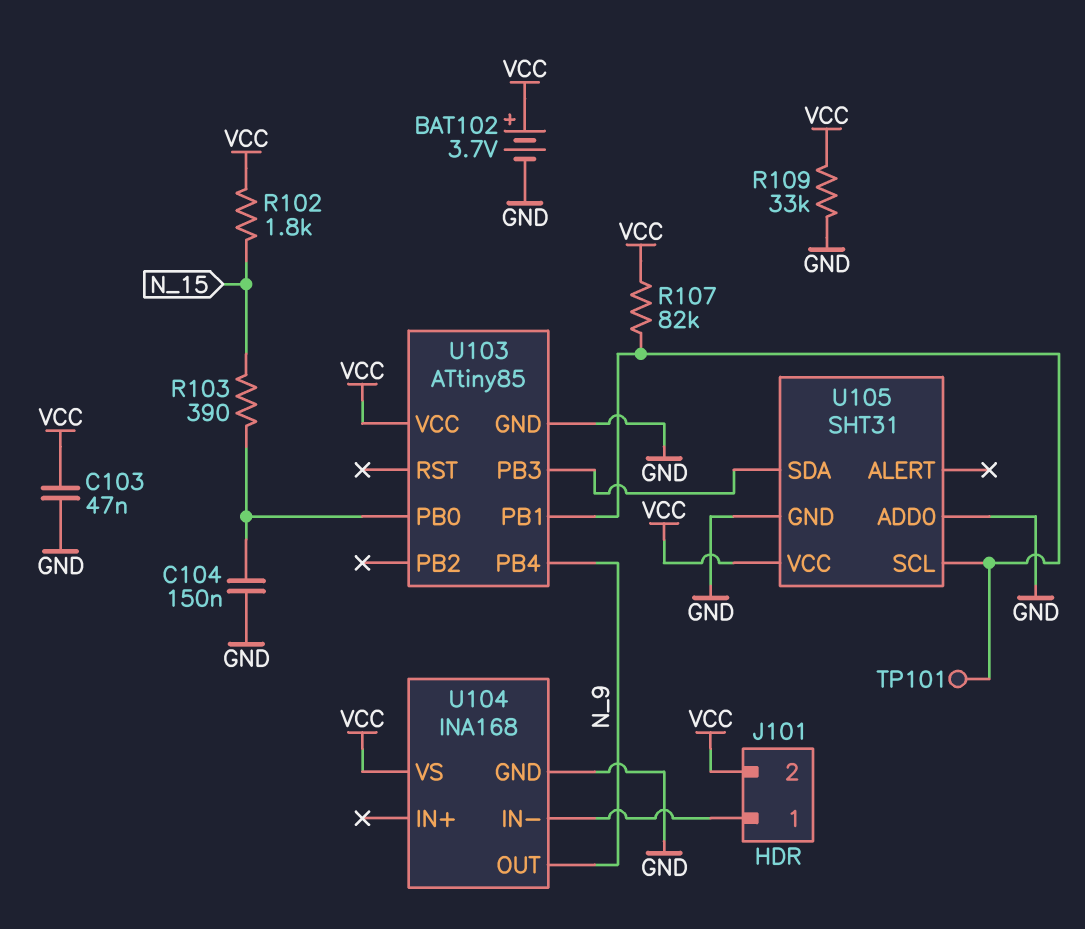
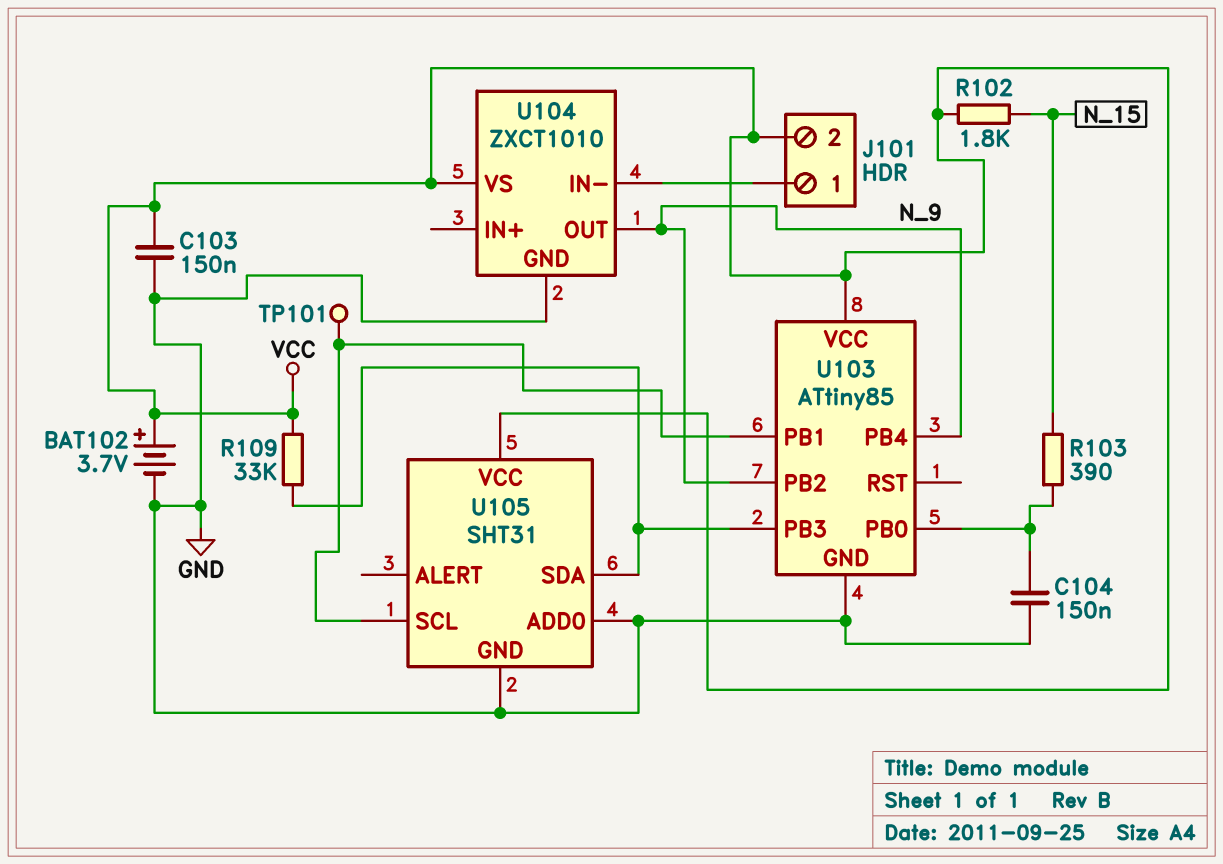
C103: 47nF (GND, VCC) -> 150nF (GND, VCC)
R107: 82k (U103/PB1, VCC) -> none
R109: 33k (GND, VCC) -> 33k (U103/PB3, VCC)
U103 pin PB2: none -> N_9
U104: INA168 -> ZXCT1010

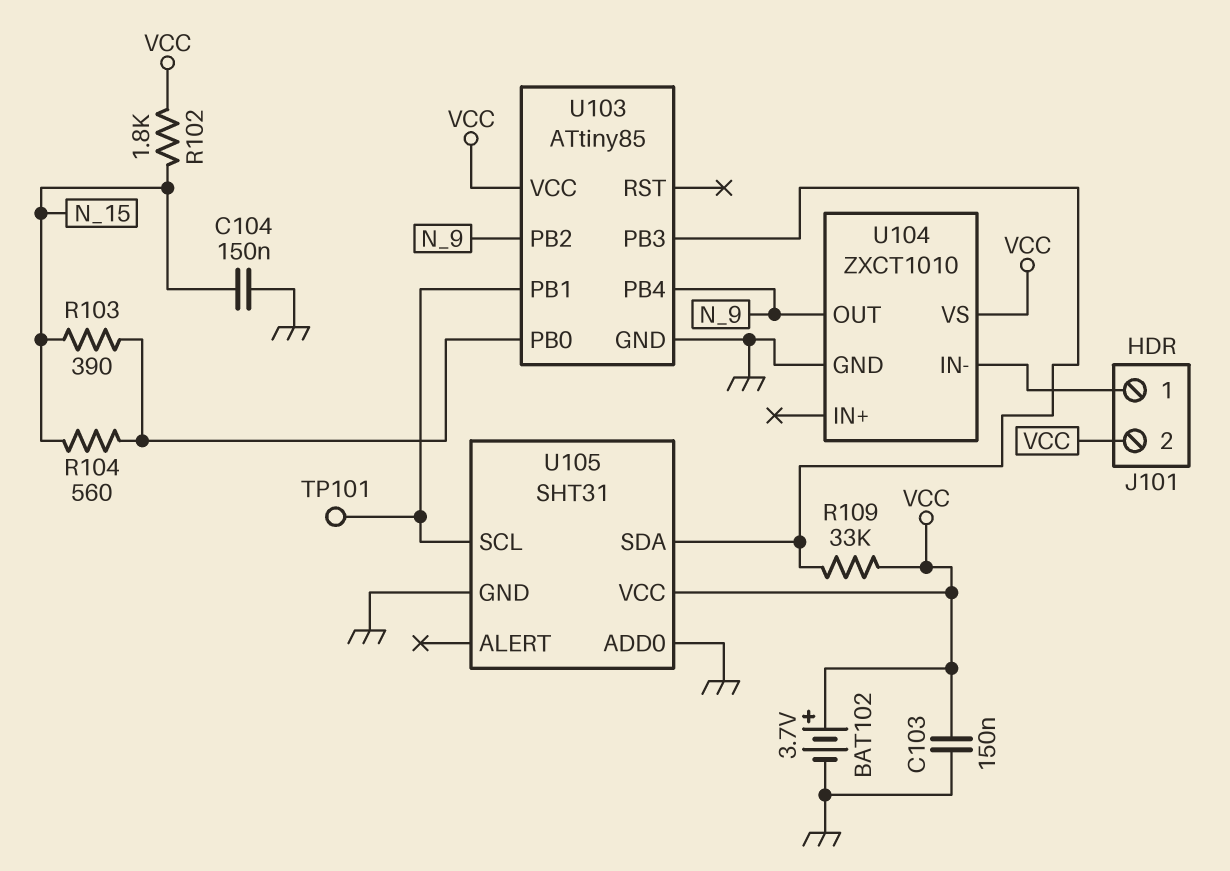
C104: 150nF (GND, U103/PB0) -> 150nF (GND, N_15)
R104: none -> 560 (N_15, U103/PB0)

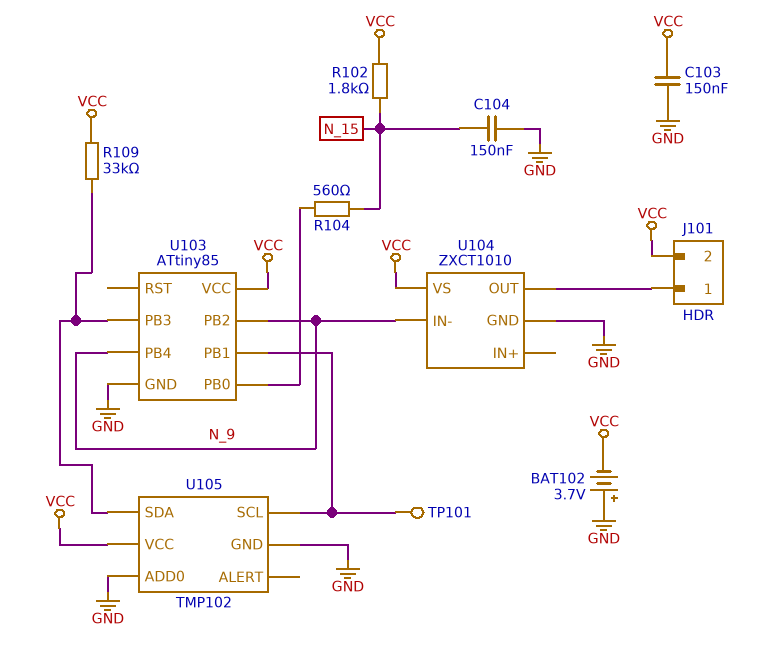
BAT102: 3.7V (plus VCC, minus GND) -> 3.7V (plus GND, minus VCC)
R103: 390 (N_15, U103/PB0) -> none
U104 pin IN-: J101/1 -> N_9
U104 pin OUT: N_9 -> J101/1
U105: SHT31 -> TMP102

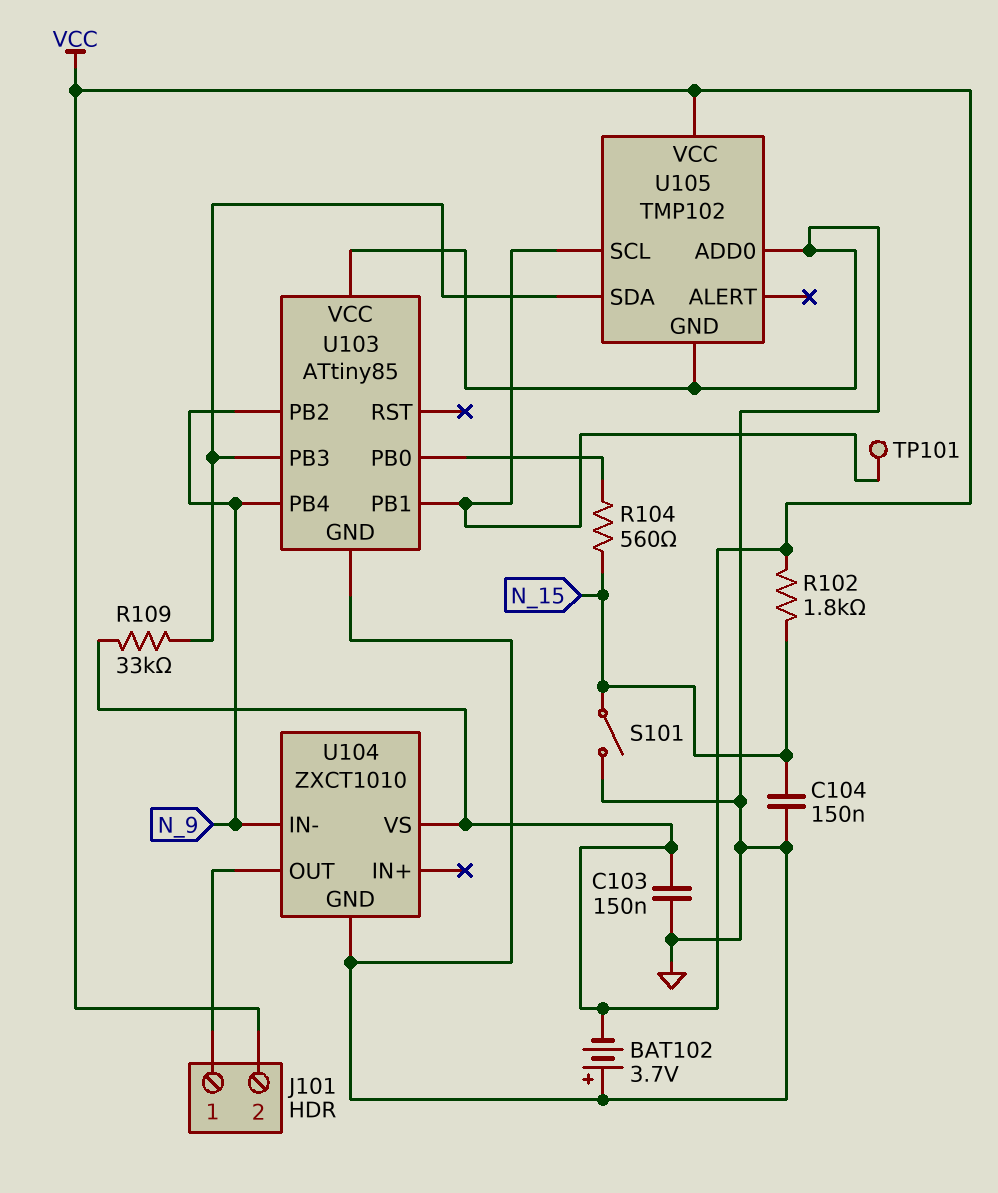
S101: none -> switch (GND, N_15)
U103 pin VCC: VCC -> GND

